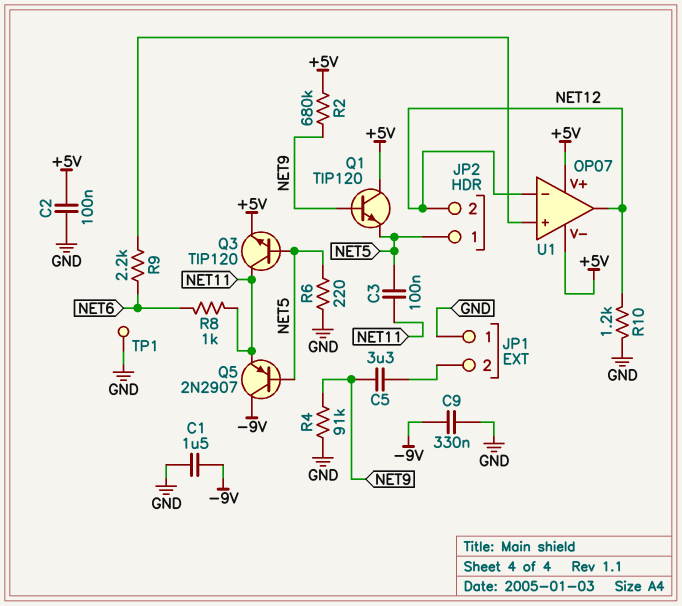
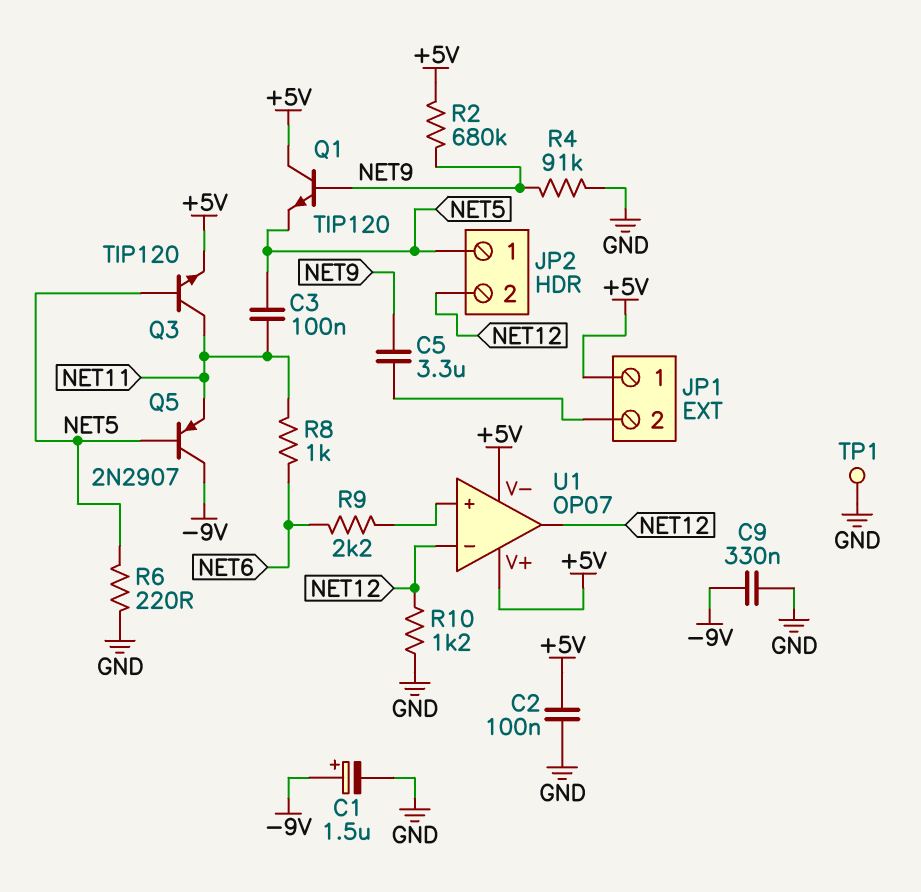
C1: 1.5uF (-9V, GND) -> 1.5uF (plus -9V, minus GND)
JP1 pin 1: GND -> +5V

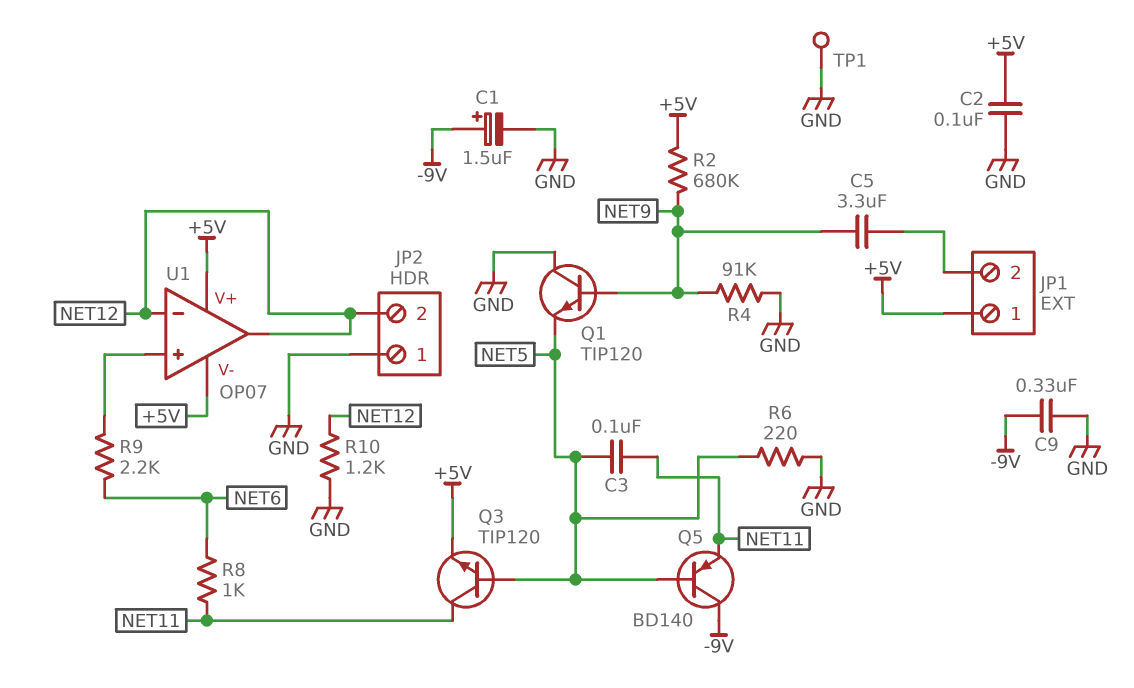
JP2 pin 1: NET5 -> GND
Q1: NPN TIP120 (B NET9, C +5V, E NET5) -> NPN TIP120 (B NET9, C GND, E NET5)
Q5: PNP 2N2907 (B NET5, C -9V, E NET11) -> PNP BD140 (B NET5, C -9V, E NET11)

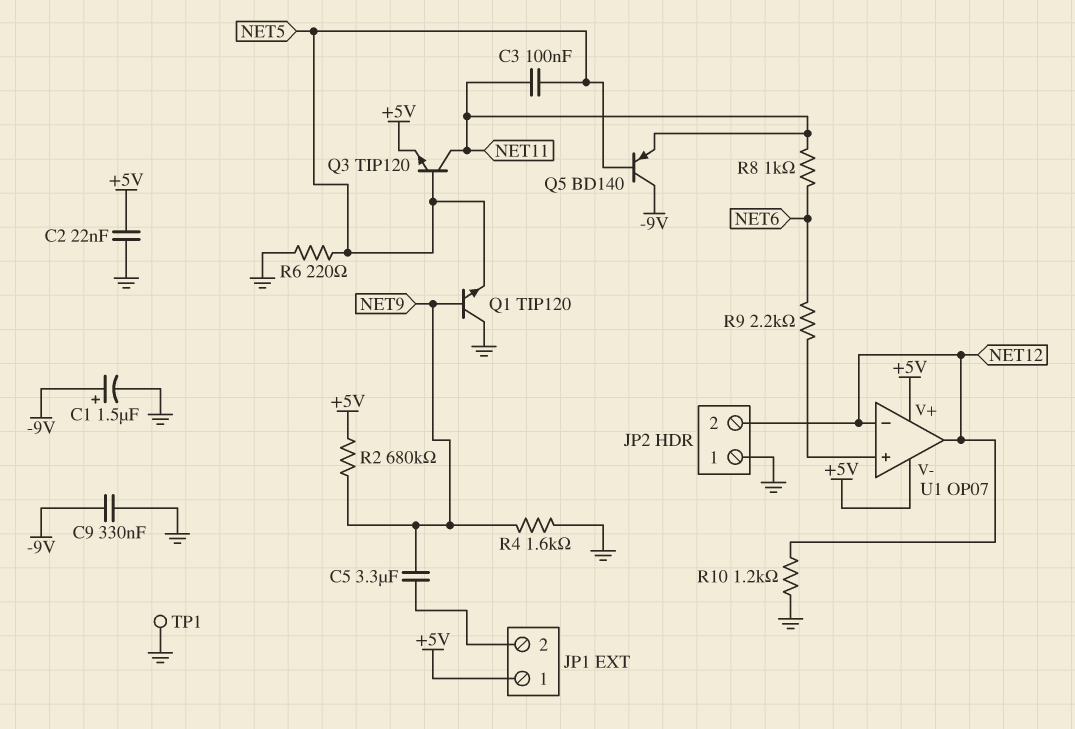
C2: 100nF (+5V, GND) -> 22nF (+5V, GND)
R4: 91k (GND, NET9) -> 1.6k (GND, NET9)

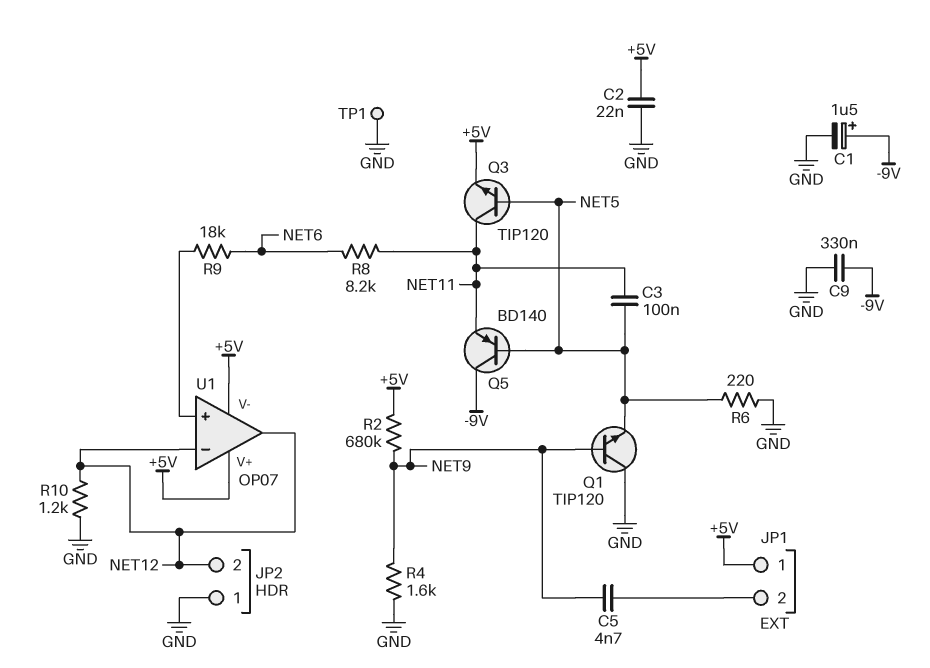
C5: 3.3uF (JP1/2, NET9) -> 4.7nF (JP1/2, NET9)
R8: 1k (NET6, NET11) -> 8.2k (NET6, NET11)
R9: 2.2k (NET6, U1/in+) -> 18k (NET6, U1/in+)

